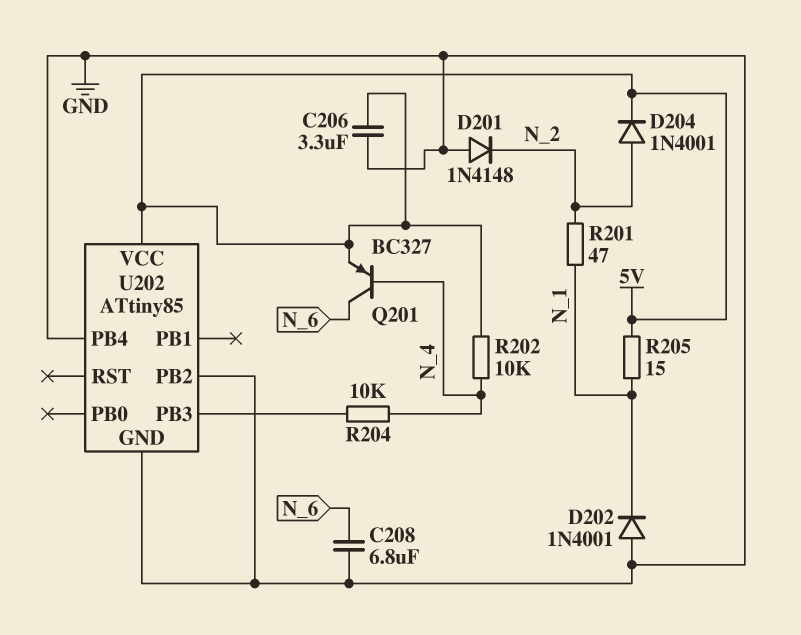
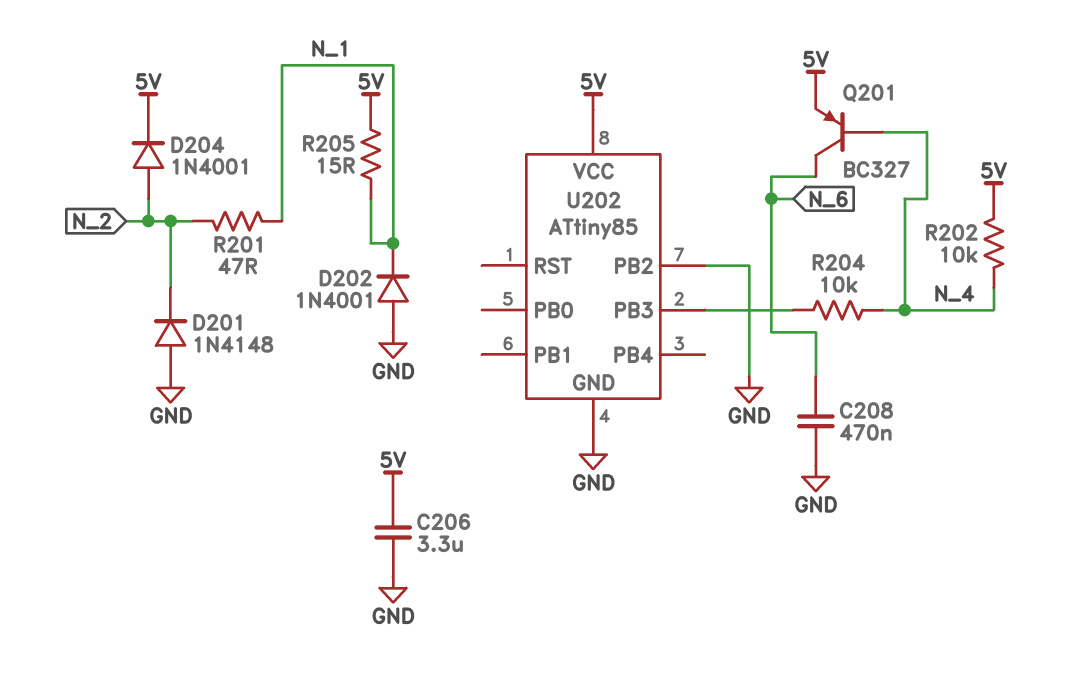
C208: 6.8uF (GND, N_6) -> 470nF (GND, N_6)
U202 pin PB4: GND -> none

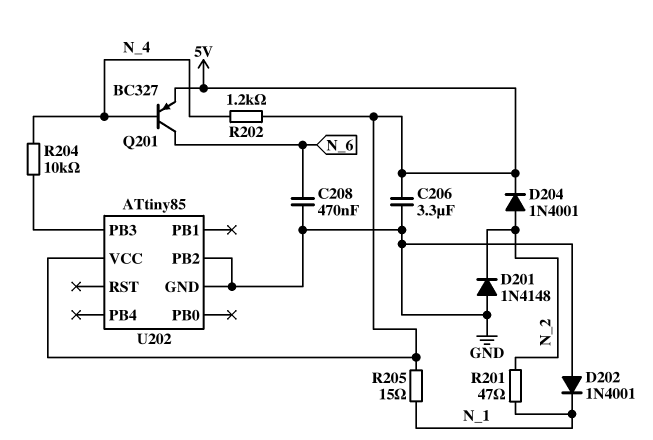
R202: 10k (5V, N_4) -> 1.2k (5V, N_4)

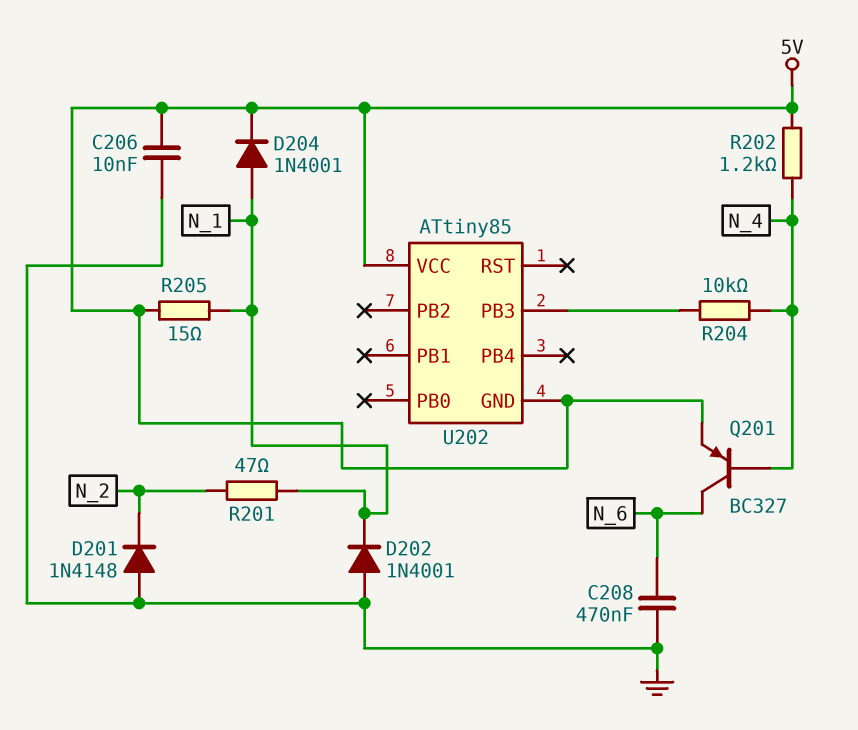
C206: 3.3uF (5V, GND) -> 10nF (5V, GND)
D204: diode 1N4001 (A N_2, K 5V) -> diode 1N4001 (A N_1, K 5V)
U202 pin GND: GND -> 5V
U202 pin PB2: GND -> none

